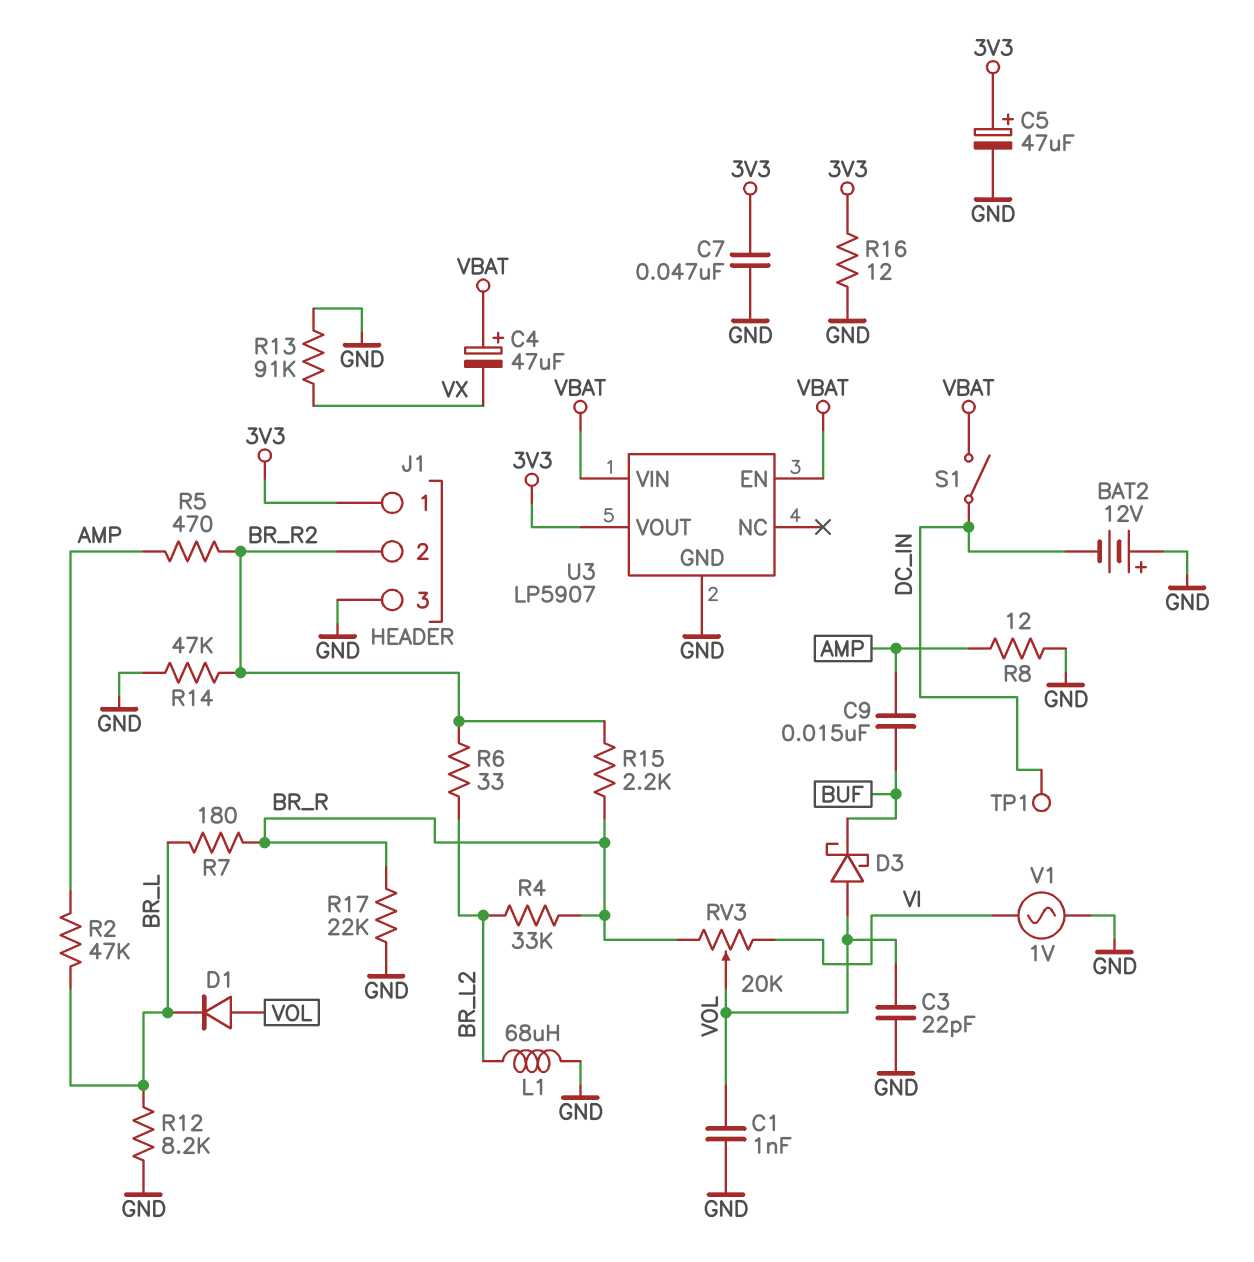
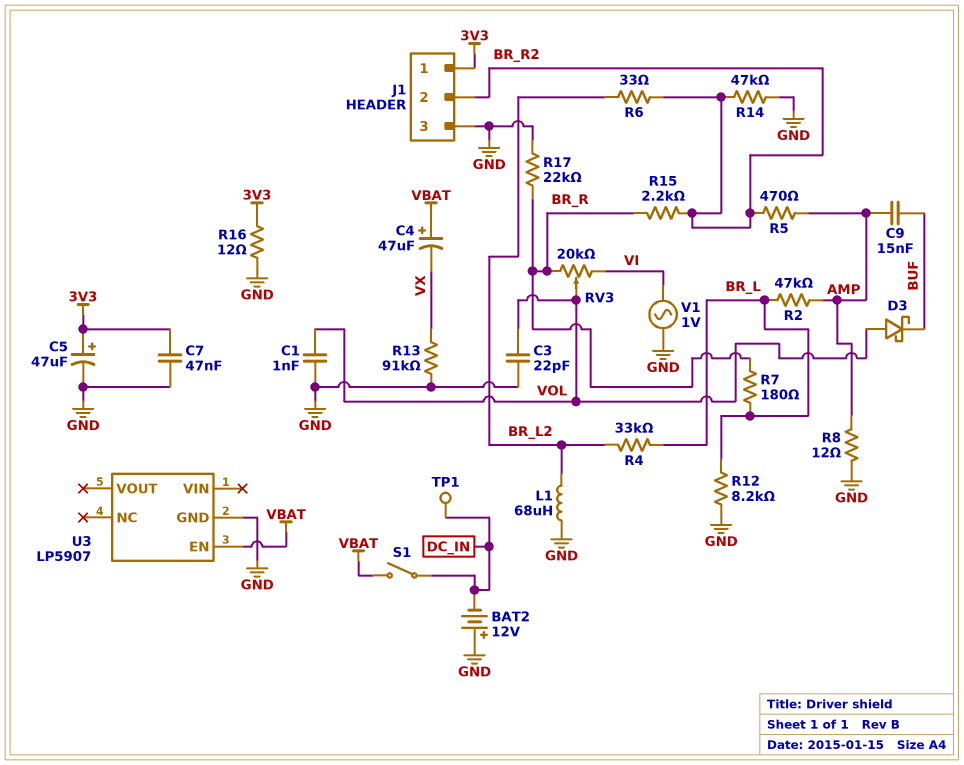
D1: diode (A VOL, K BR_L) -> none
R4: 33k (BR_L2, BR_R) -> 33k (BR_L, BR_L2)
U3 pin VIN: VBAT -> none
U3 pin VOUT: 3V3 -> none

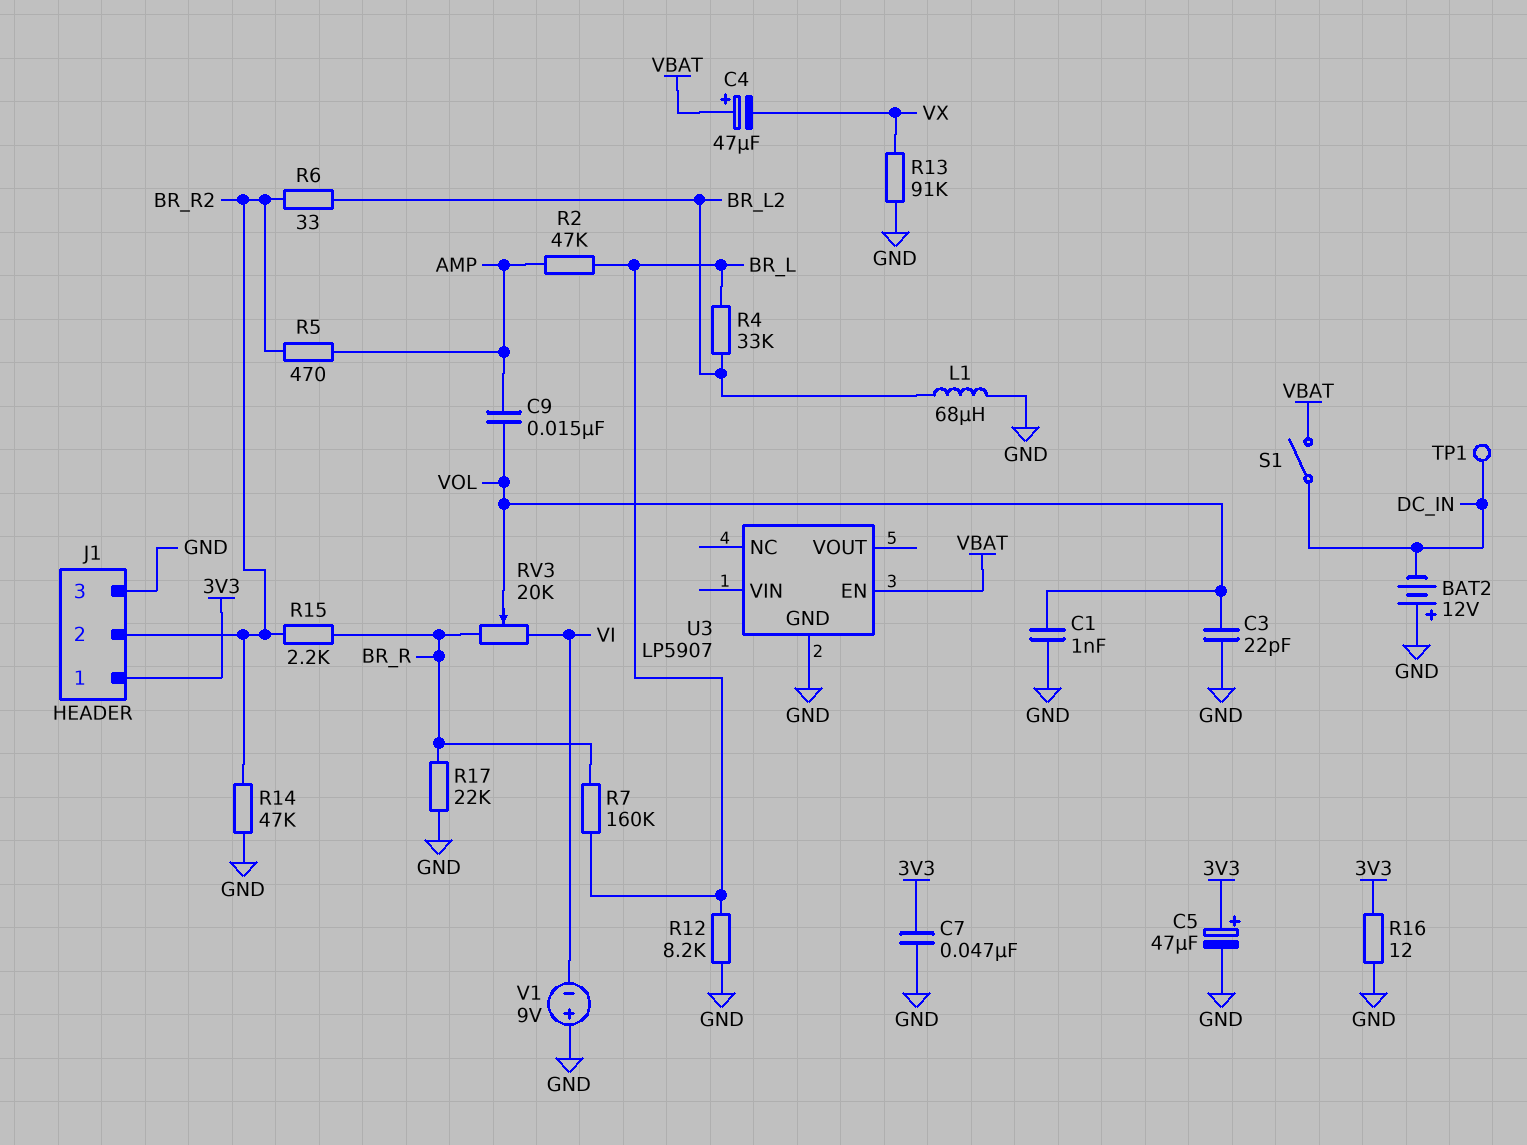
C9: 15nF (AMP, BUF) -> 15nF (AMP, VOL)
D3: schottky (A VOL, K BUF) -> none
R7: 180 (BR_L, BR_R) -> 160k (BR_L, BR_R)
R8: 12 (AMP, GND) -> none
V1: AC 1V (GND, VI) -> 9V (plus GND, minus VI)

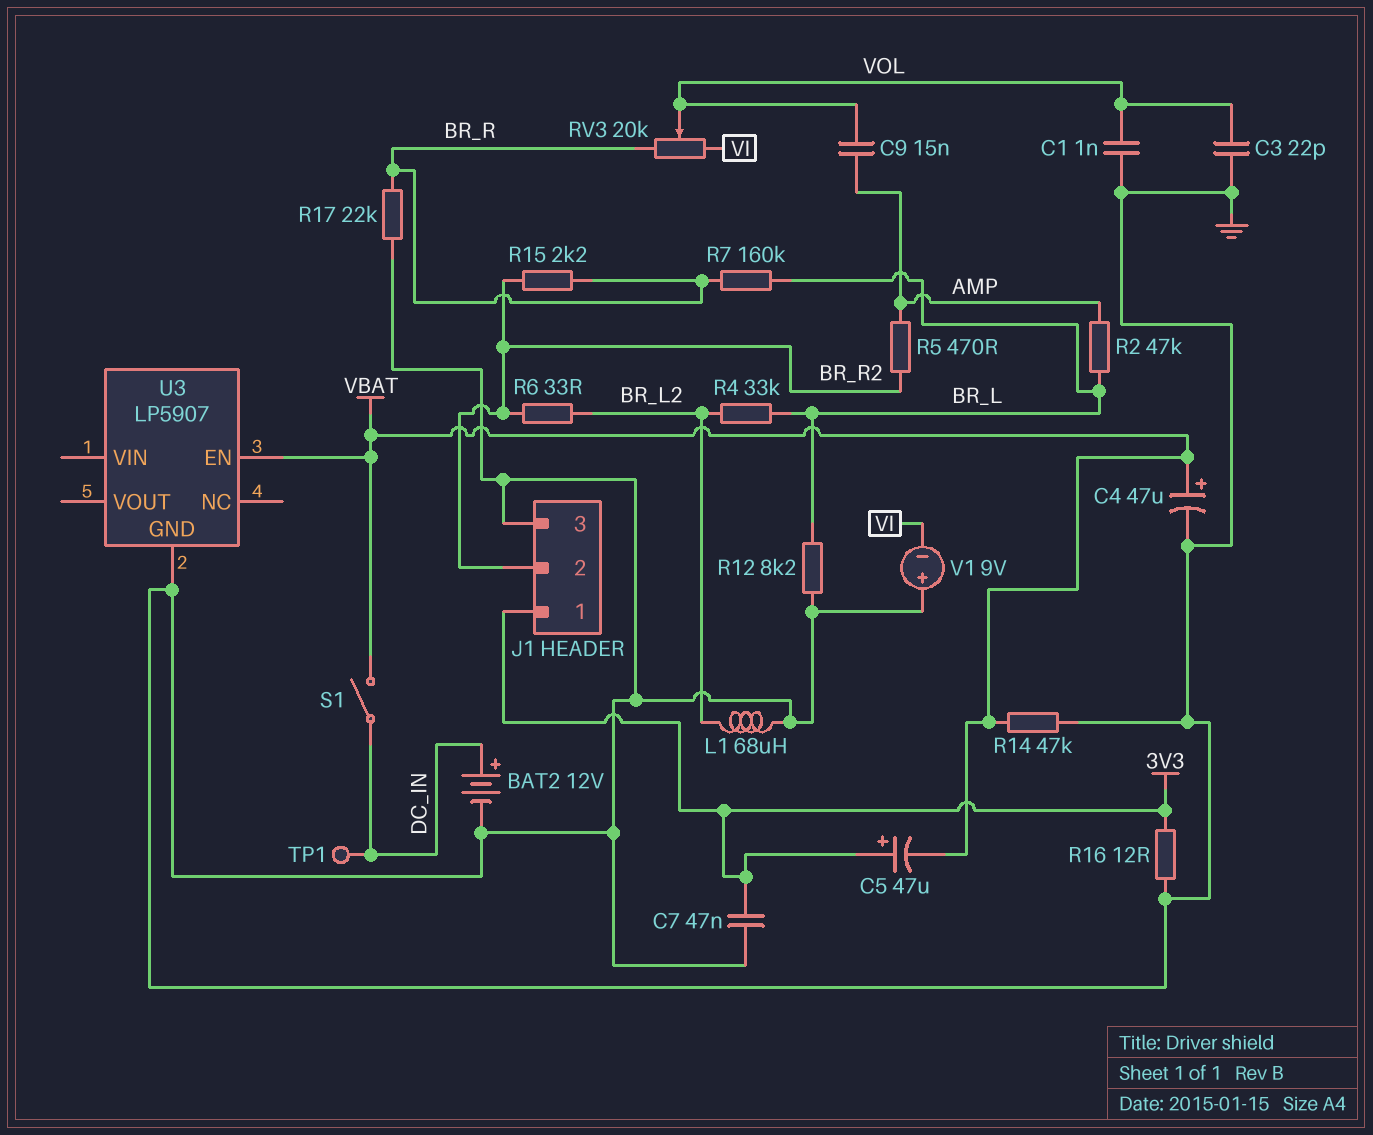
BAT2: 12V (plus GND, minus DC_IN) -> 12V (plus DC_IN, minus GND)
C4: 47uF (plus VBAT, minus VX) -> 47uF (plus VBAT, minus GND)
C5: 47uF (plus 3V3, minus GND) -> 47uF (plus 3V3, minus VBAT)
R13: 91k (GND, VX) -> none
R14: 47k (BR_R2, GND) -> 47k (GND, VBAT)

